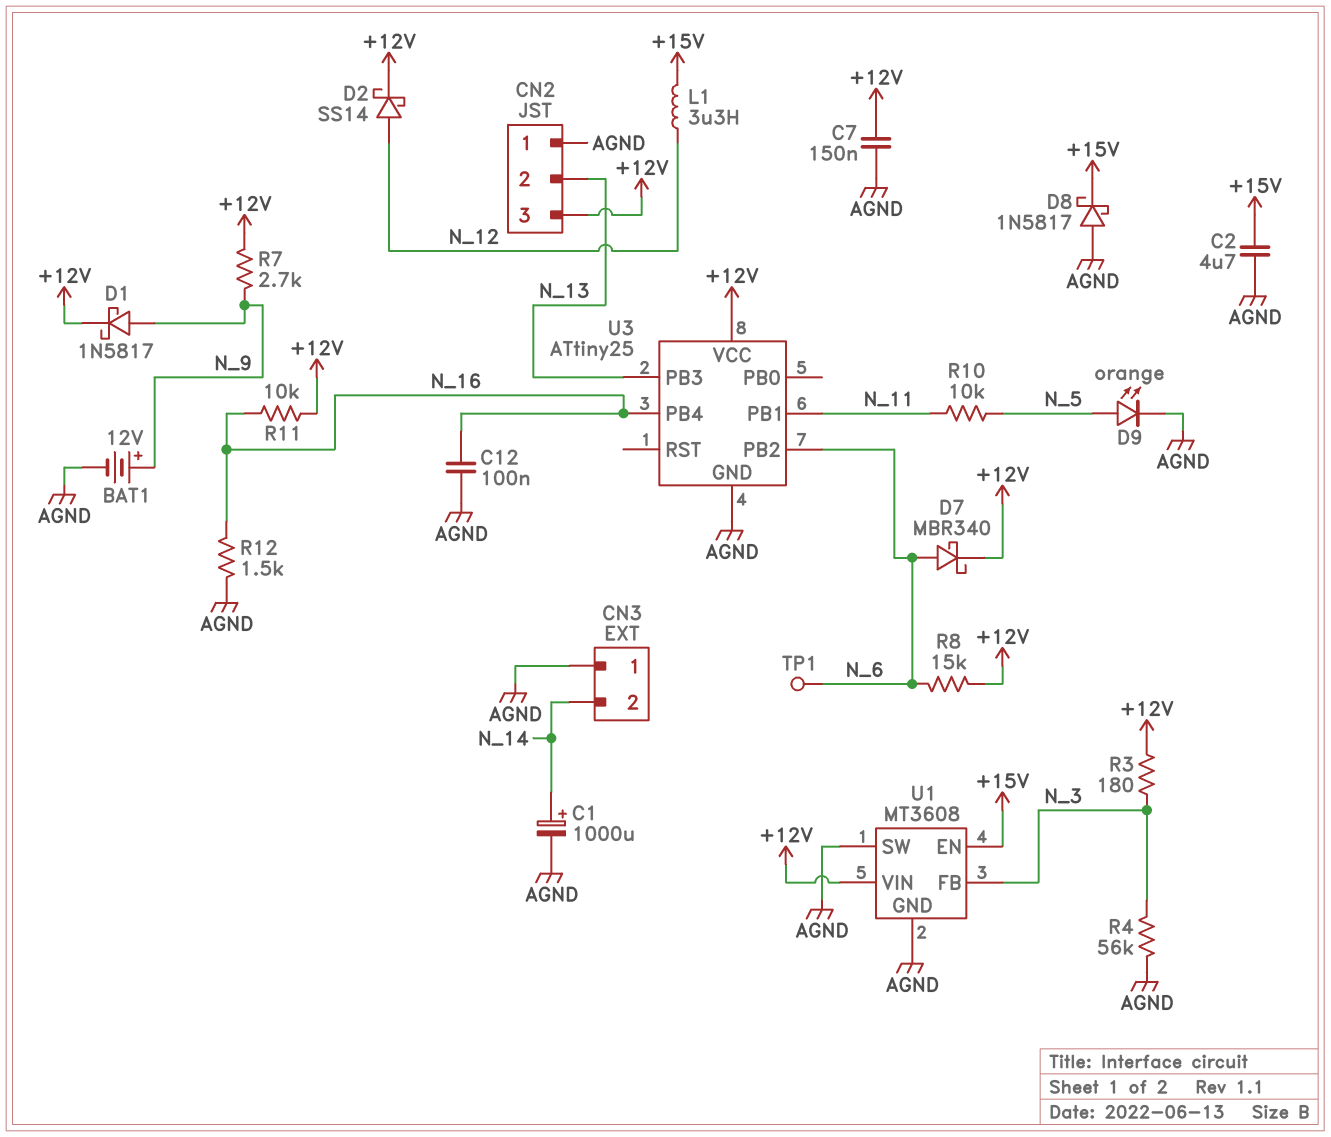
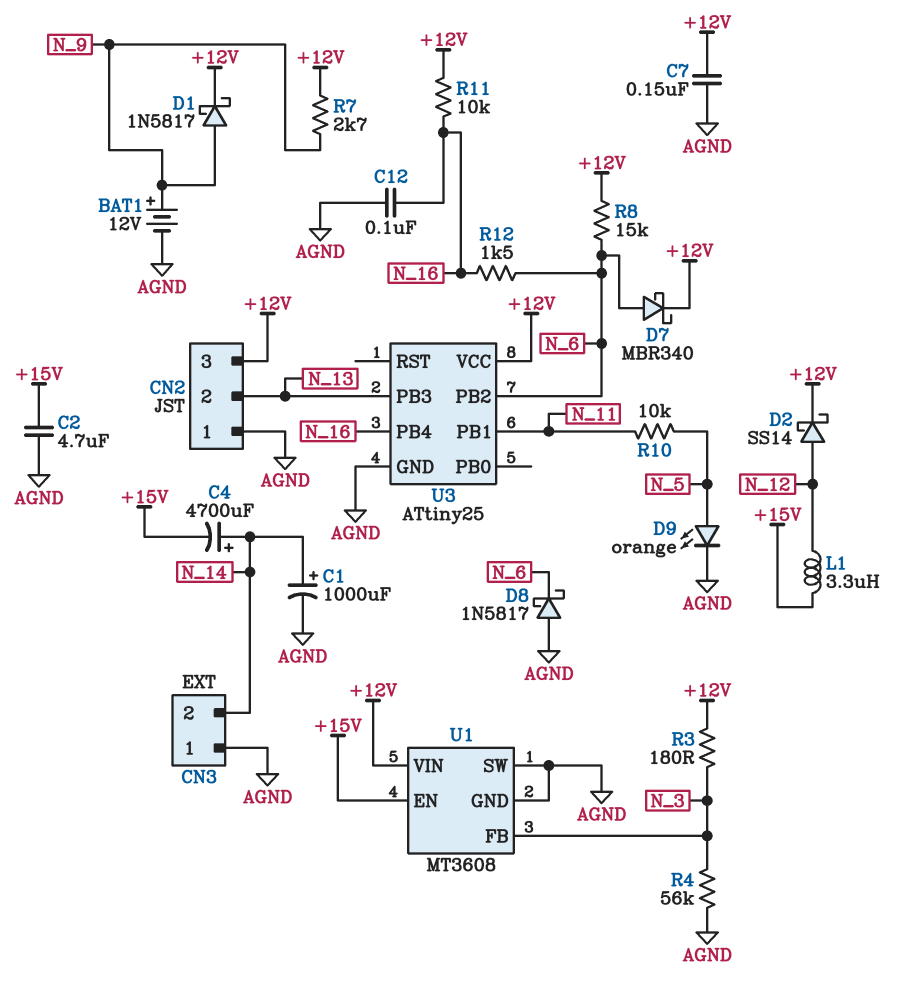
C4: none -> 4700uF (plus N_14, minus +15V)
D8: schottky 1N5817 (A AGND, K +15V) -> schottky 1N5817 (A AGND, K N_6)
R12: 1.5k (AGND, N_16) -> 1.5k (N_6, N_16)
TP1: test point (N_6) -> none

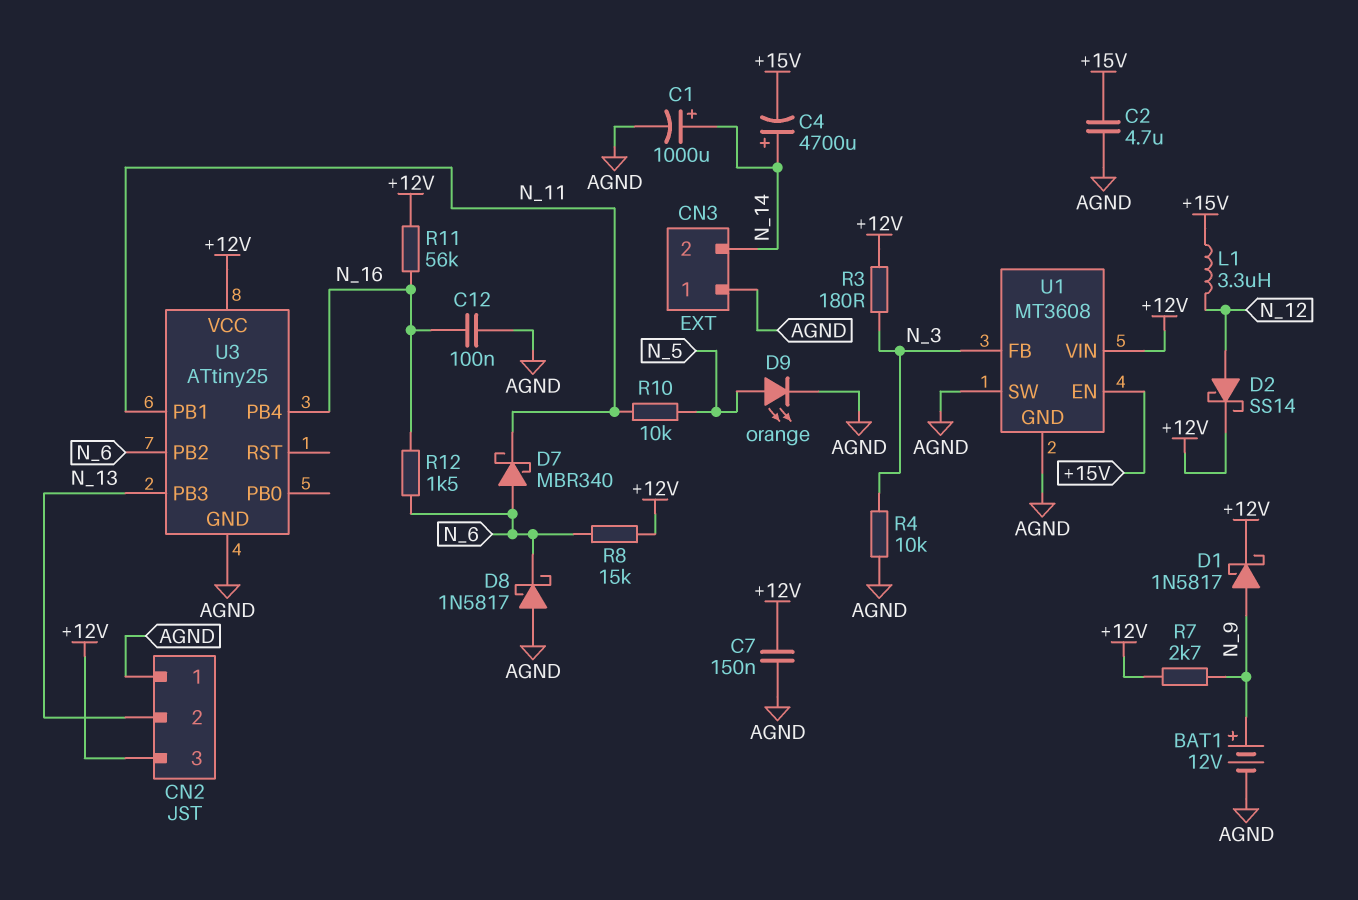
D7: schottky MBR340 (A N_6, K +12V) -> schottky MBR340 (A N_6, K N_11)
R4: 56k (AGND, N_3) -> 10k (AGND, N_3)
R11: 10k (+12V, N_16) -> 56k (+12V, N_16)

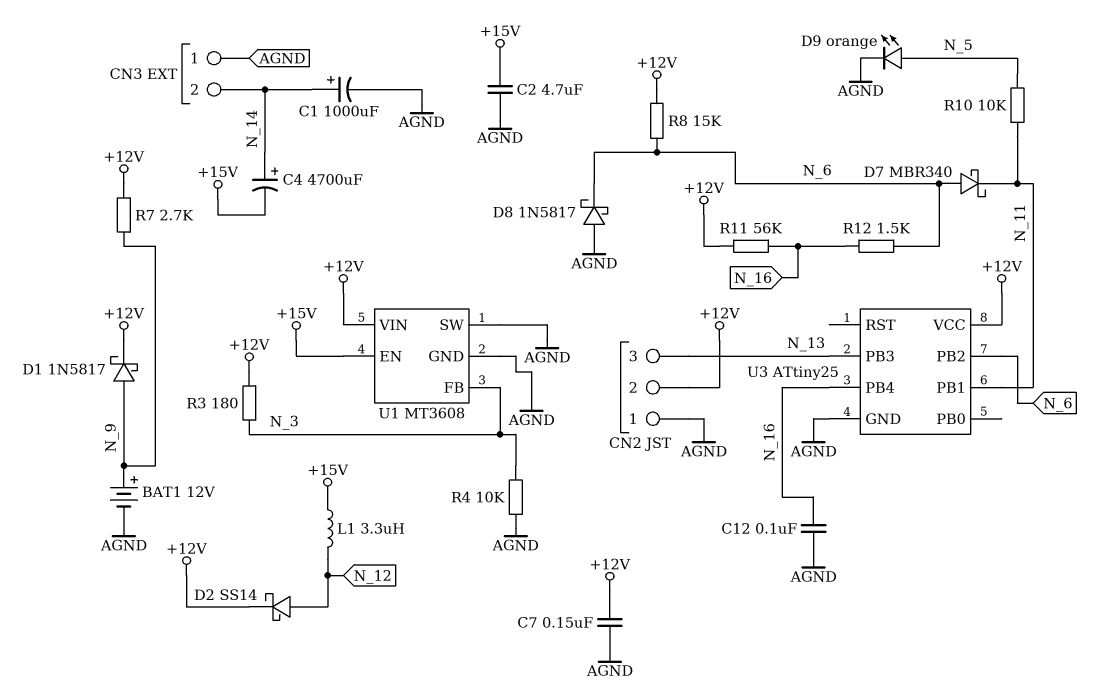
CN2 pin 2: N_13 -> +12V
CN2 pin 3: +12V -> N_13

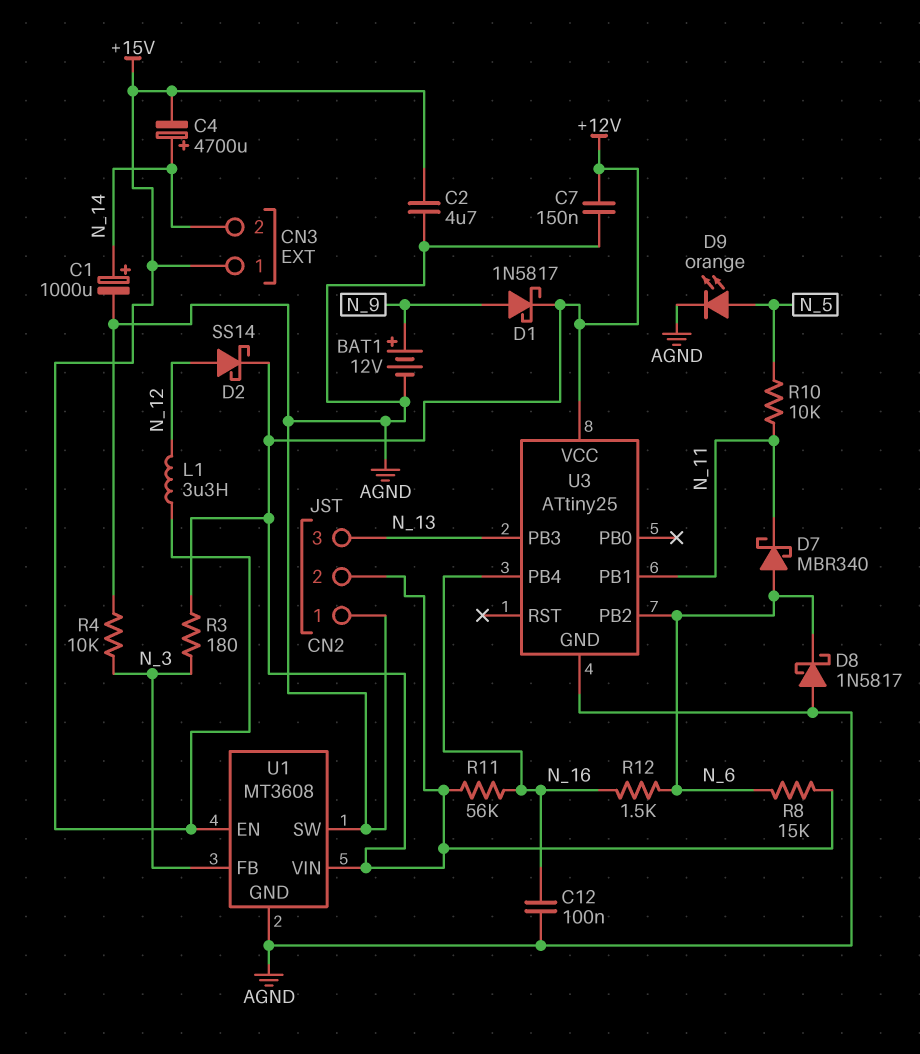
CN3 pin 1: AGND -> +15V
R7: 2.7k (+12V, N_9) -> none

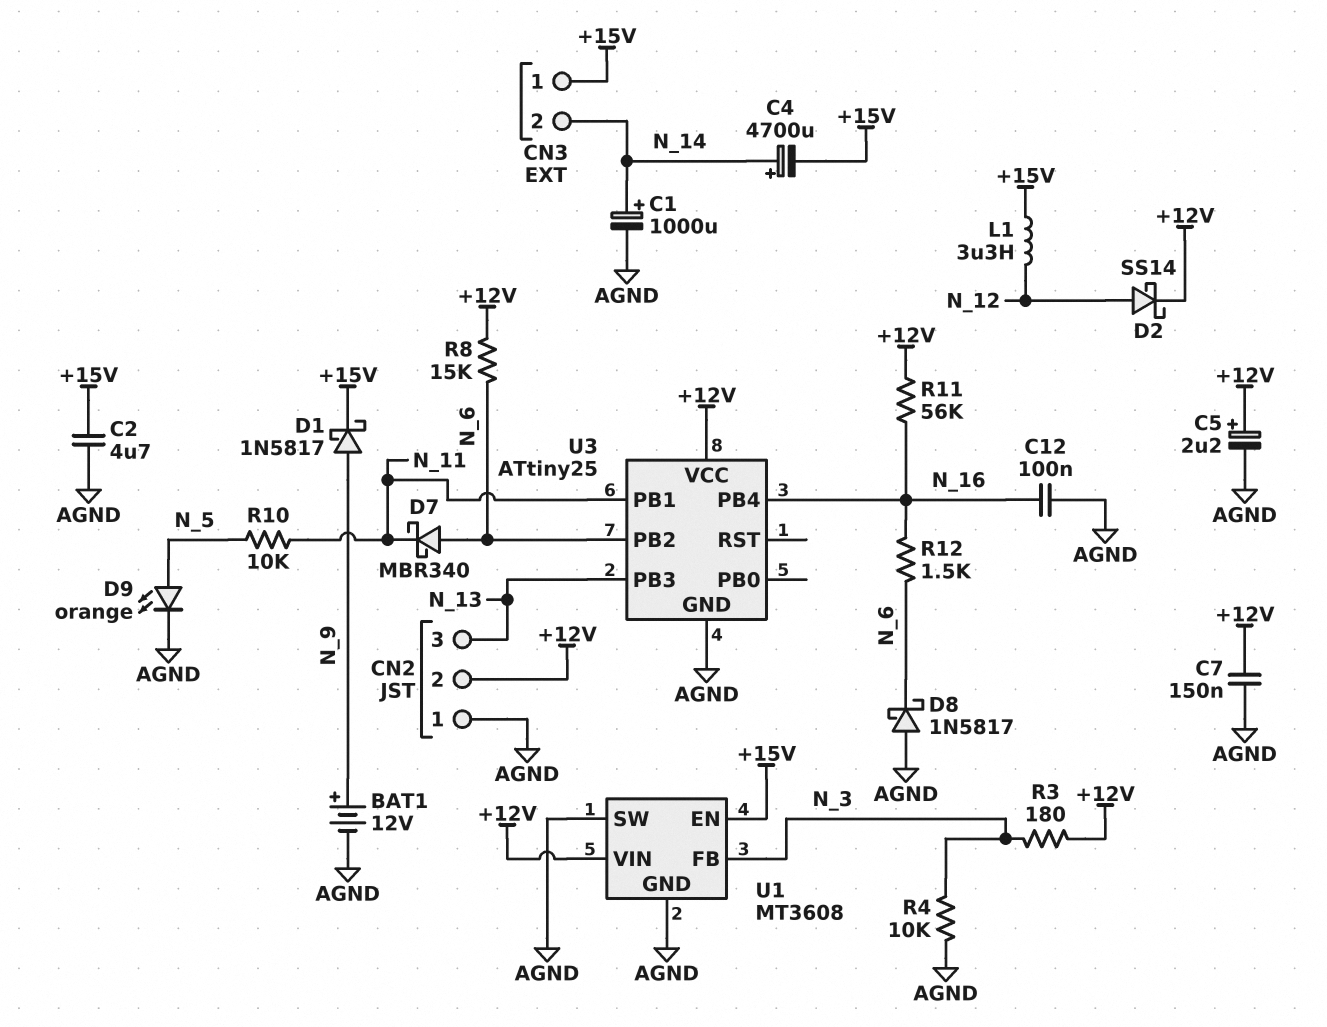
C5: none -> 2.2uF (plus +12V, minus AGND)
D1: schottky 1N5817 (A N_9, K +12V) -> schottky 1N5817 (A N_9, K +15V)

